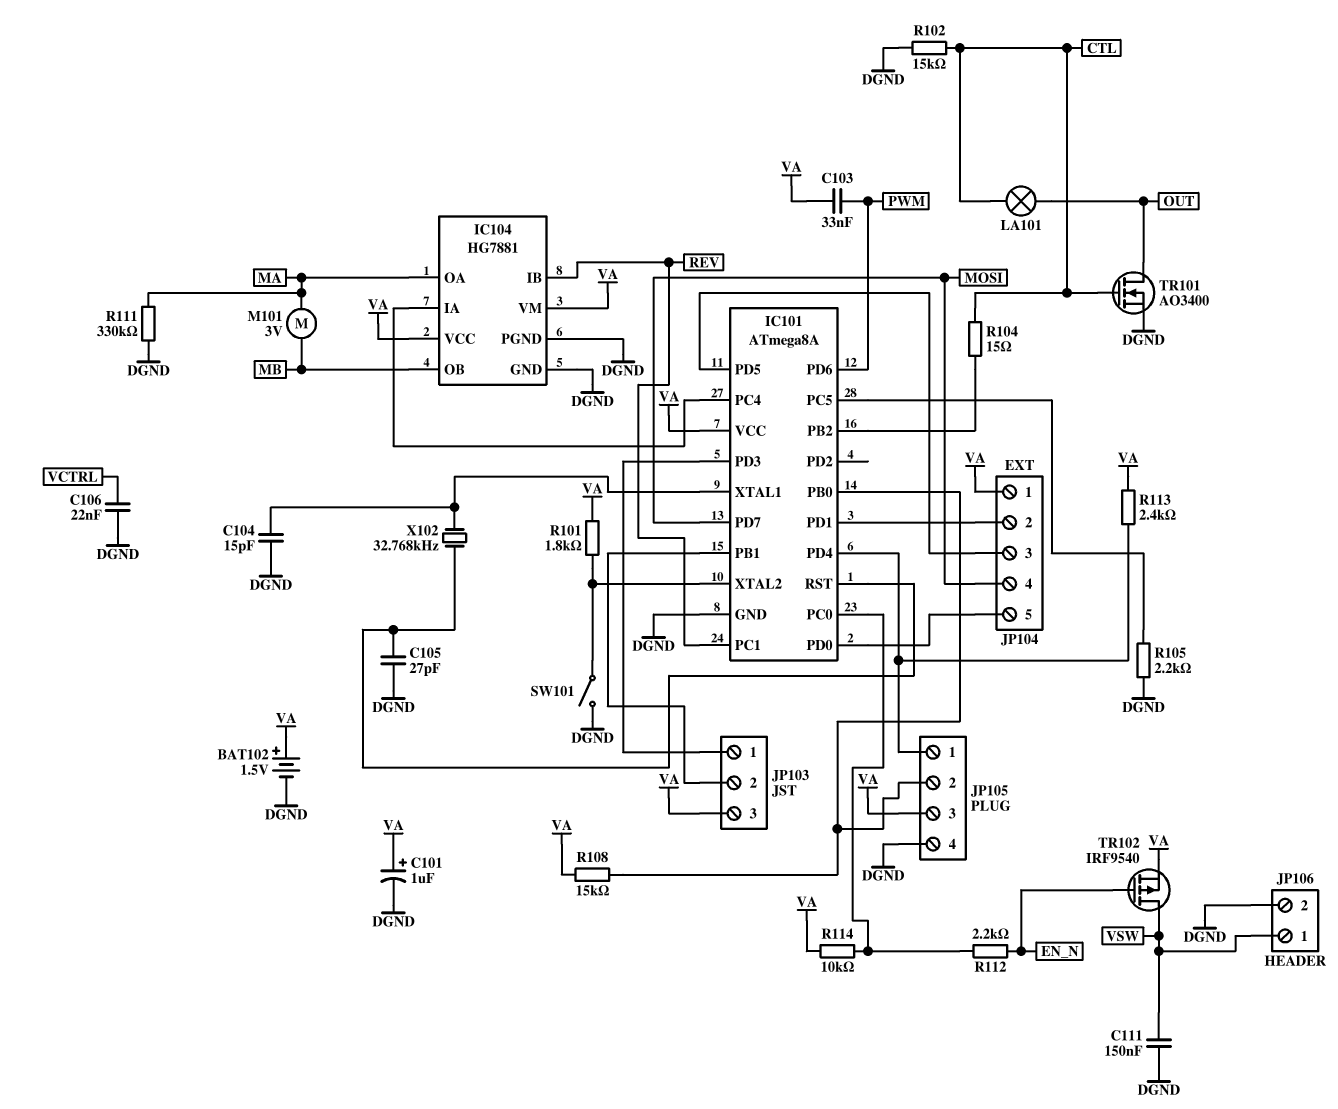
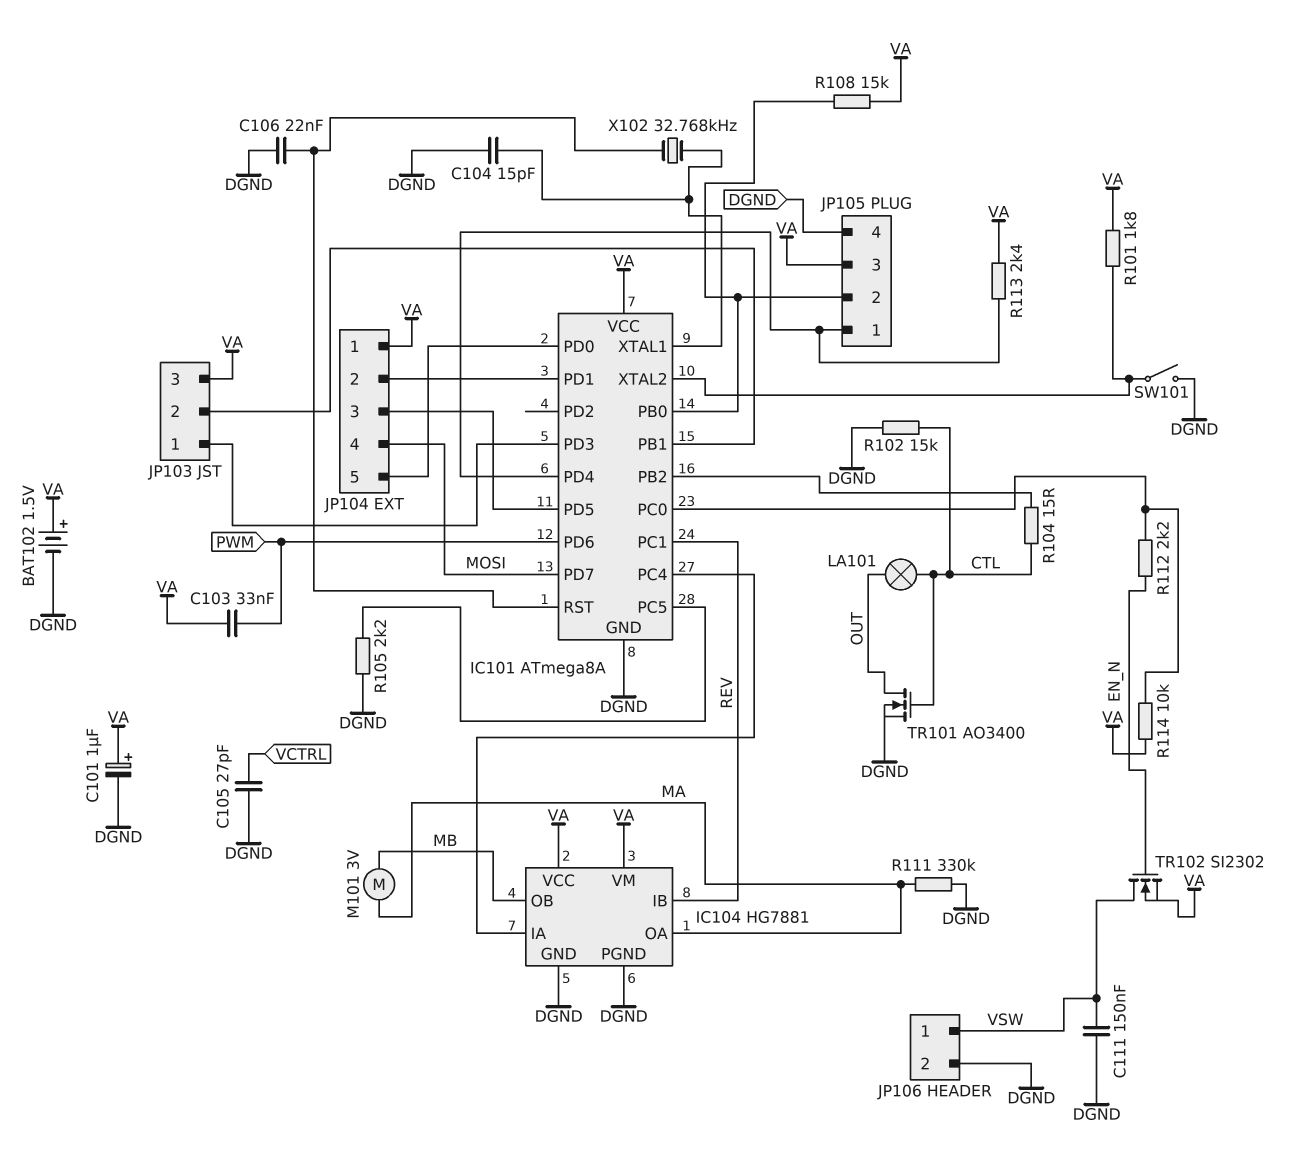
C105: 27pF (DGND, IC101/RST) -> 27pF (DGND, VCTRL)
C106: 22nF (DGND, VCTRL) -> 22nF (DGND, IC101/RST)
TR102: PMOS IRF9540 (G EN_N, D VSW, S VA) -> NMOS SI2302 (G EN_N, D VSW, S VA)

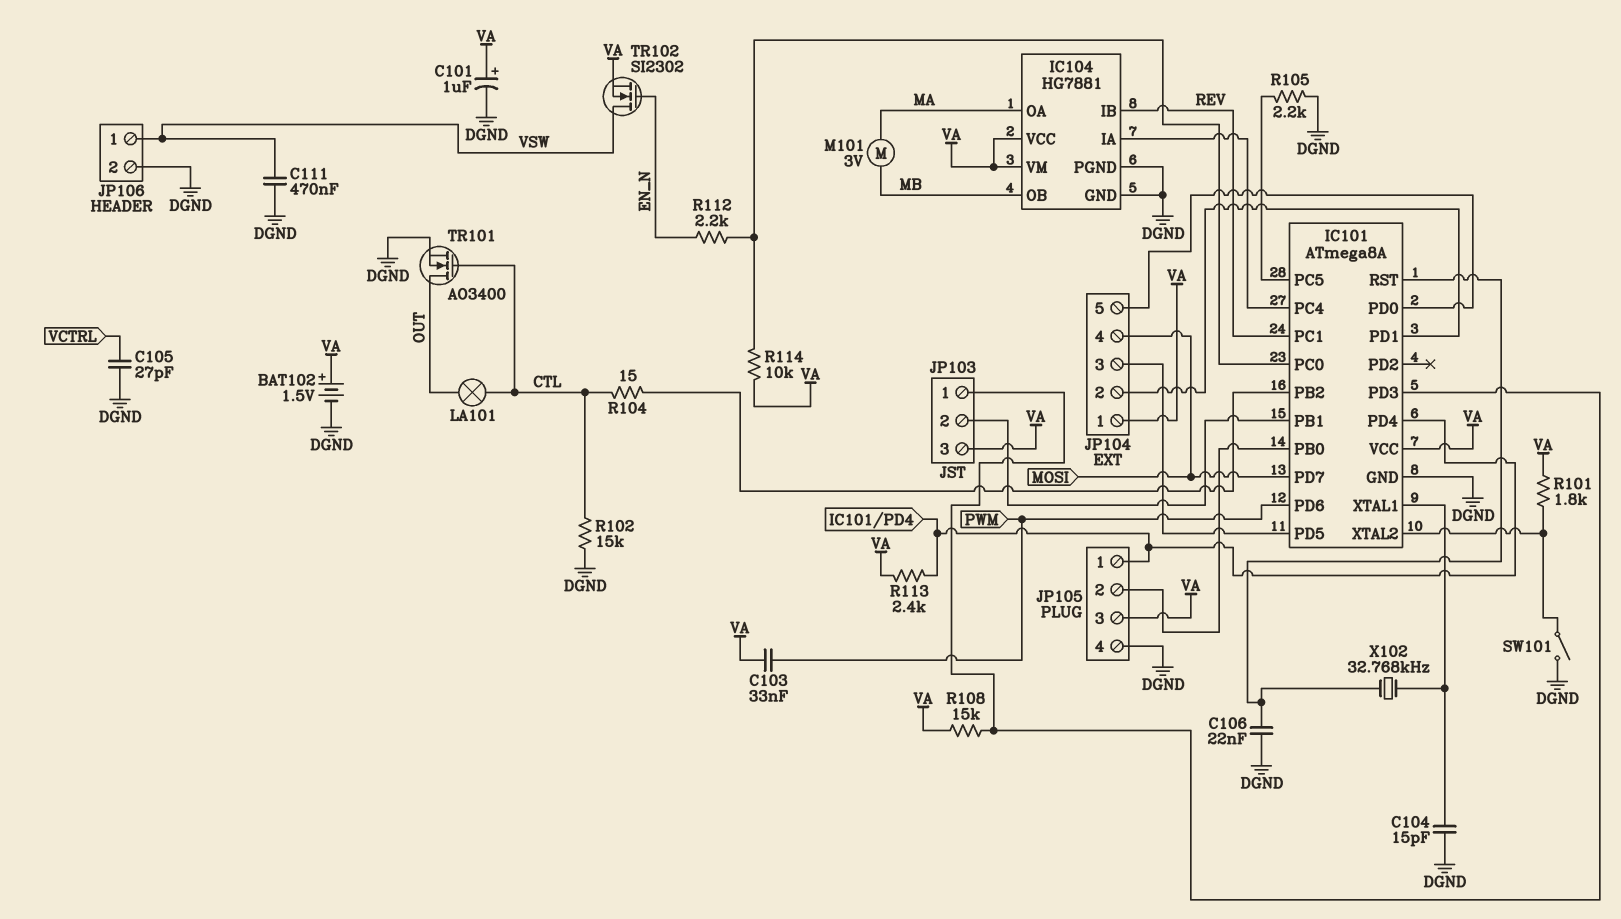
C111: 150nF (DGND, VSW) -> 470nF (DGND, VSW)
R108: 15k (IC101/PB0, VA) -> 15k (IC101/PD3, VA)
R111: 330k (DGND, MA) -> none

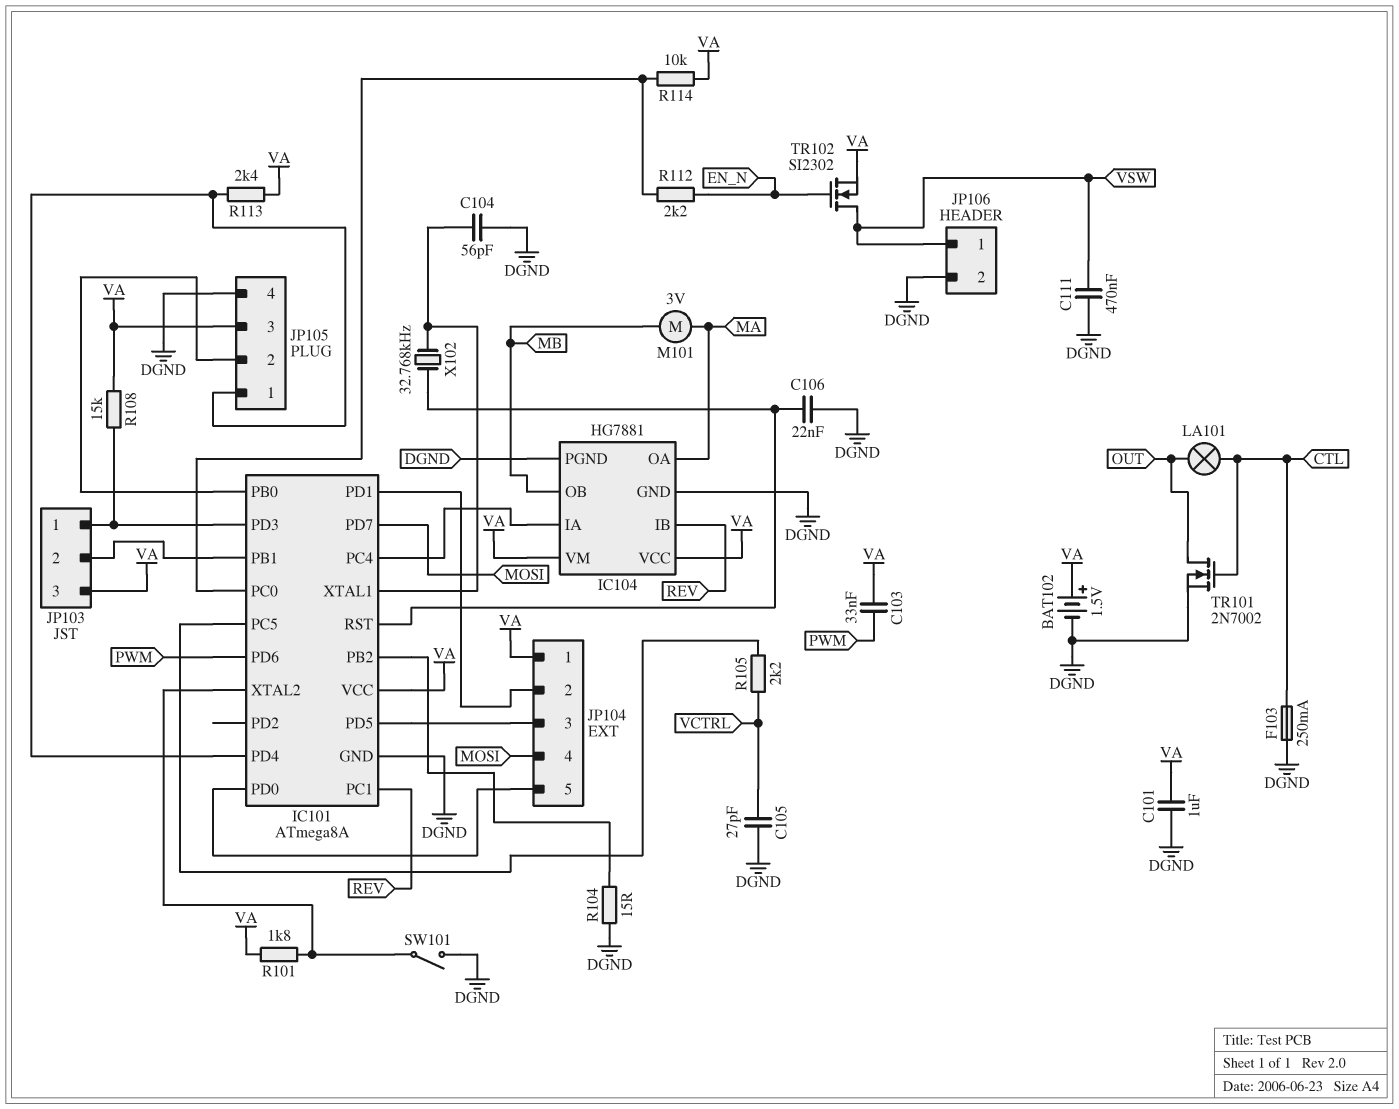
C101: 1uF (plus VA, minus DGND) -> 1uF (DGND, VA)
C104: 15pF (DGND, IC101/XTAL1) -> 56pF (DGND, IC101/XTAL1)
F103: none -> 250mA (CTL, DGND)
R102: 15k (CTL, DGND) -> none
R104: 15 (CTL, IC101/PB2) -> 15 (DGND, IC101/PB2)
R105: 2.2k (DGND, IC101/PC5) -> 2.2k (IC101/PC5, VCTRL)
TR101: NMOS AO3400 (G CTL, D OUT, S DGND) -> NMOS 2N7002 (G CTL, D OUT, S DGND)

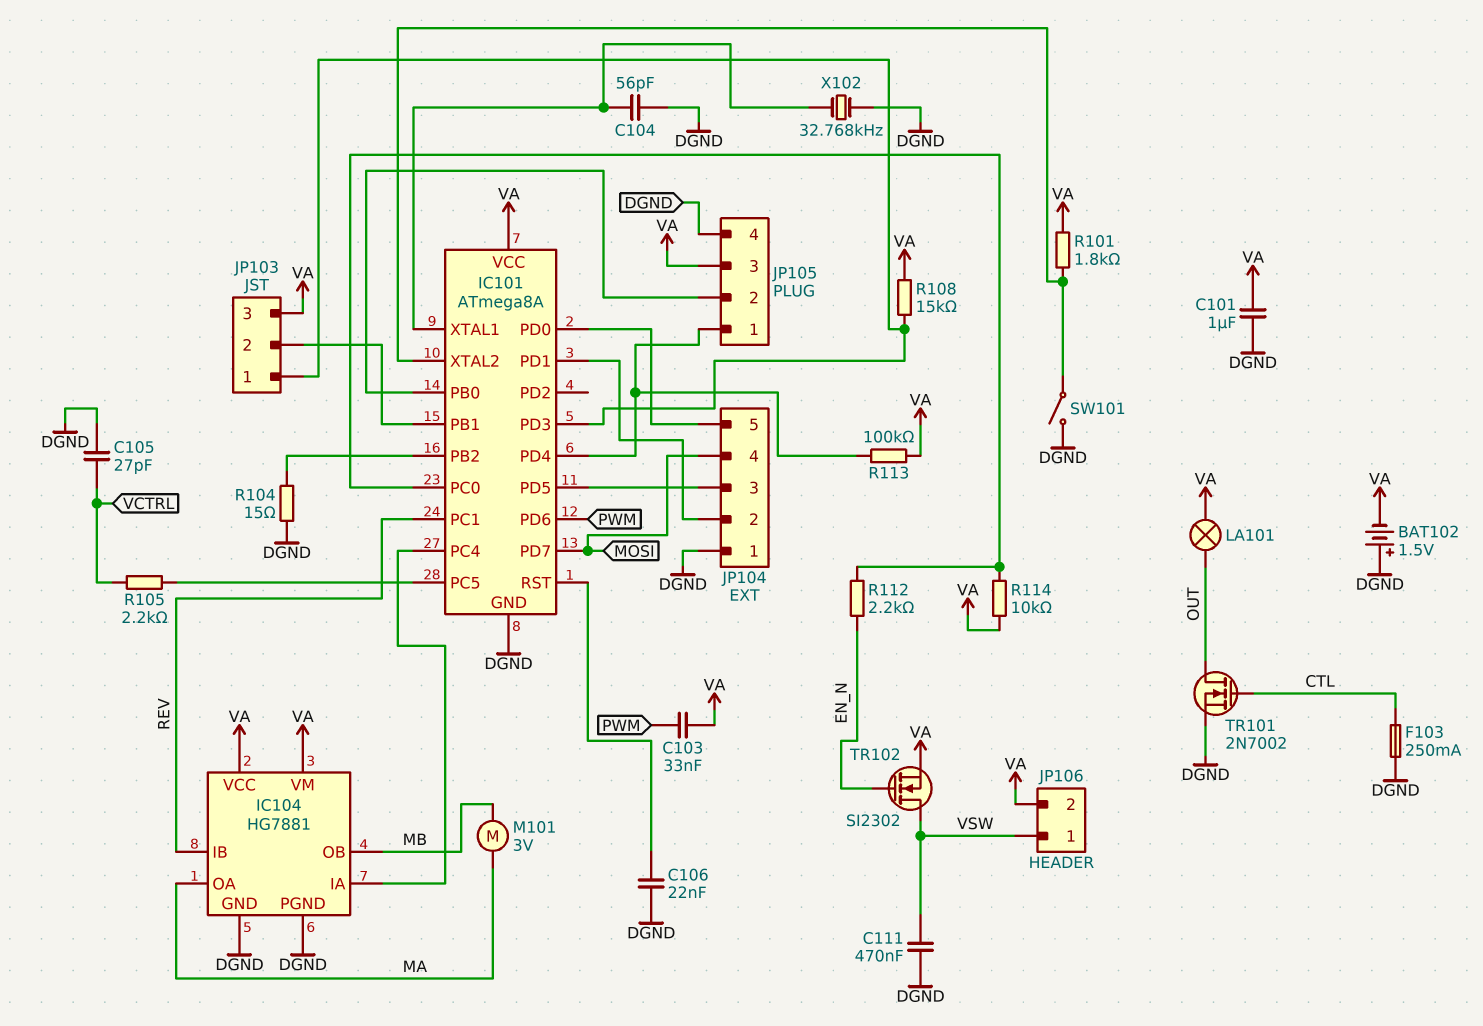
BAT102: 1.5V (plus VA, minus DGND) -> 1.5V (plus DGND, minus VA)
JP104 pin 1: VA -> DGND
JP106 pin 2: DGND -> VA
LA101: lamp (CTL, OUT) -> lamp (OUT, VA)
R113: 2.4k (IC101/PD4, VA) -> 100k (IC101/PD4, VA)
X102: 32.768kHz (IC101/RST, IC101/XTAL1) -> 32.768kHz (DGND, IC101/XTAL1)

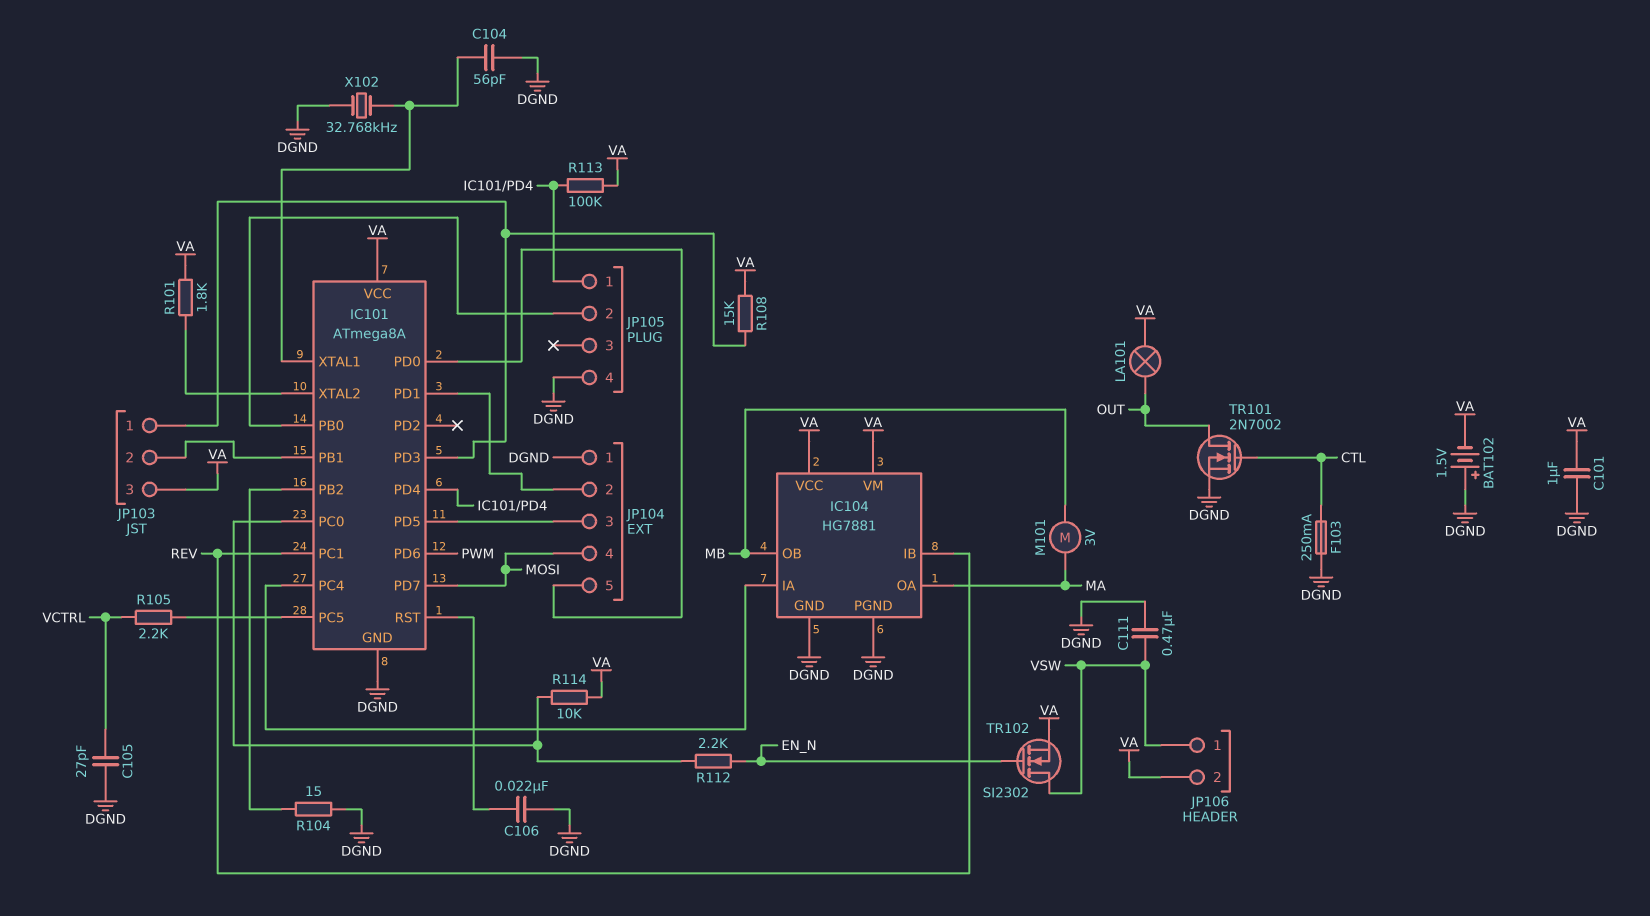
C103: 33nF (PWM, VA) -> none
JP105 pin 3: VA -> none
SW101: switch (DGND, IC101/XTAL2) -> none

